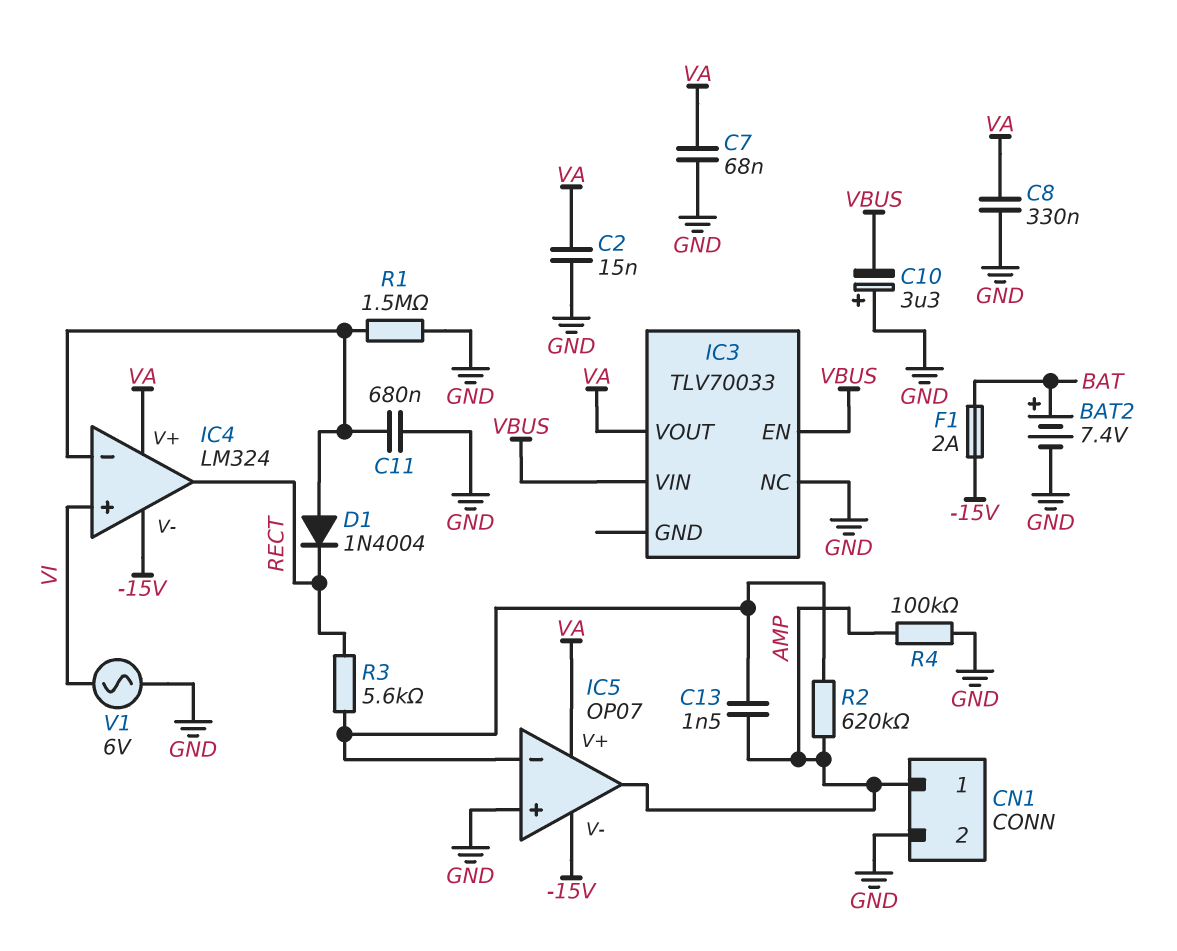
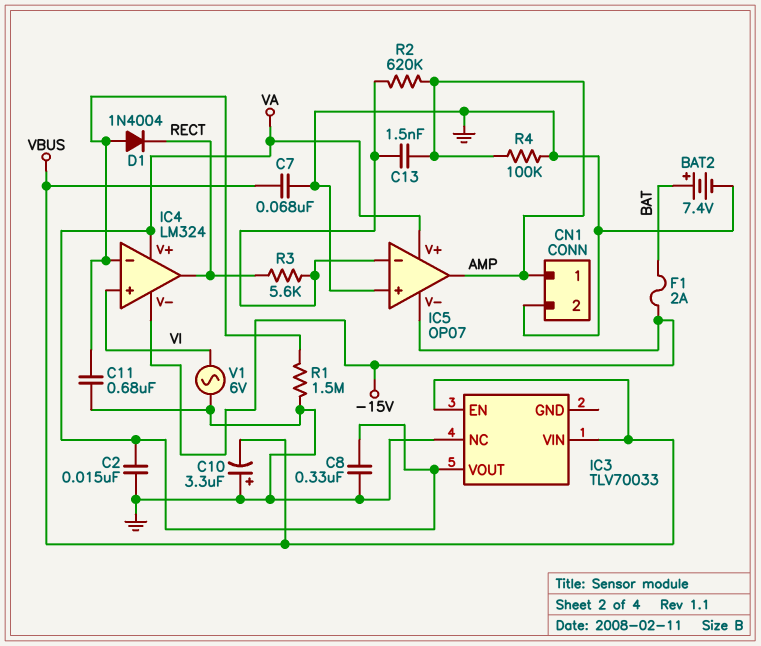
C7: 68nF (GND, VA) -> 68nF (GND, VBUS)

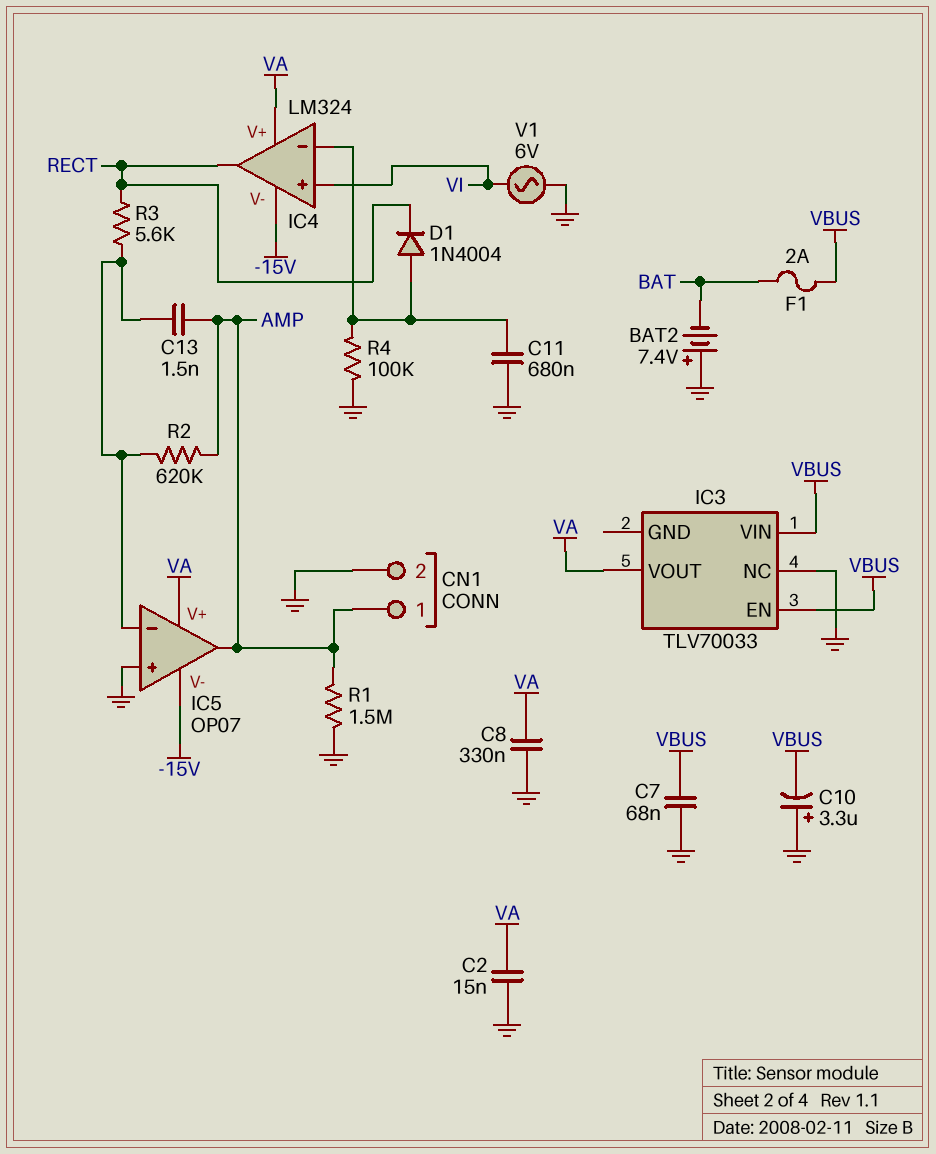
BAT2: 7.4V (plus BAT, minus GND) -> 7.4V (plus GND, minus BAT)
F1: 2A (-15V, BAT) -> 2A (BAT, VBUS)
R1: 1.5M (GND, IC4/in-) -> 1.5M (AMP, GND)
R4: 100k (AMP, GND) -> 100k (GND, IC4/in-)

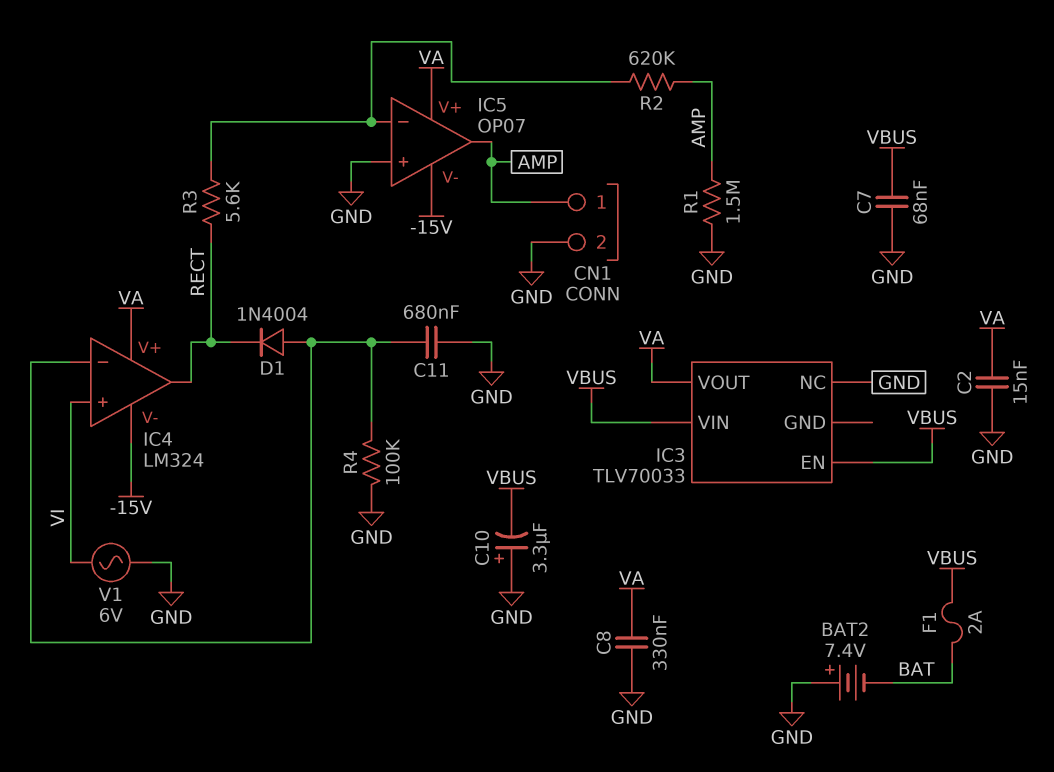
C13: 1.5nF (AMP, IC5/in-) -> none

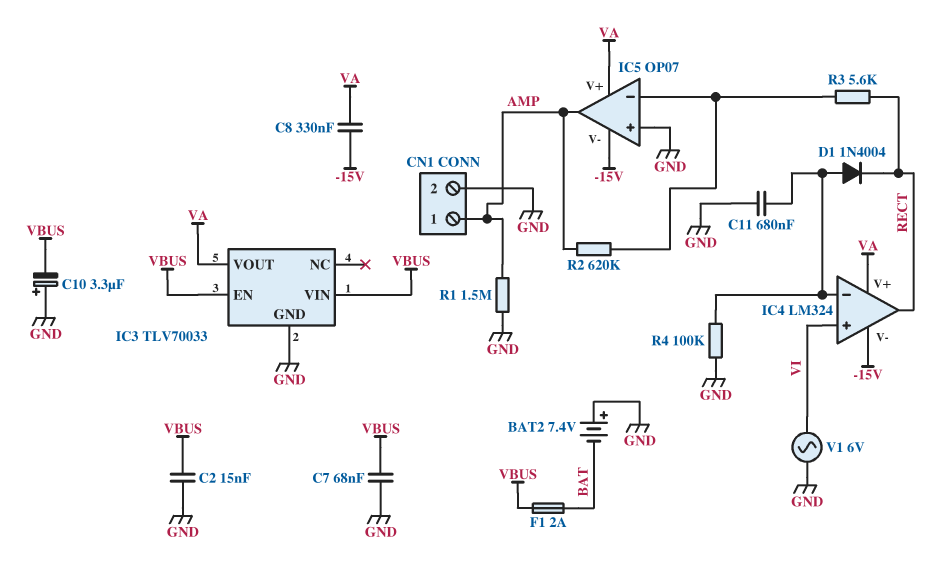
C2: 15nF (GND, VA) -> 15nF (GND, VBUS)
C8: 330nF (GND, VA) -> 330nF (-15V, VA)
IC3 pin GND: none -> GND
IC3 pin NC: GND -> none

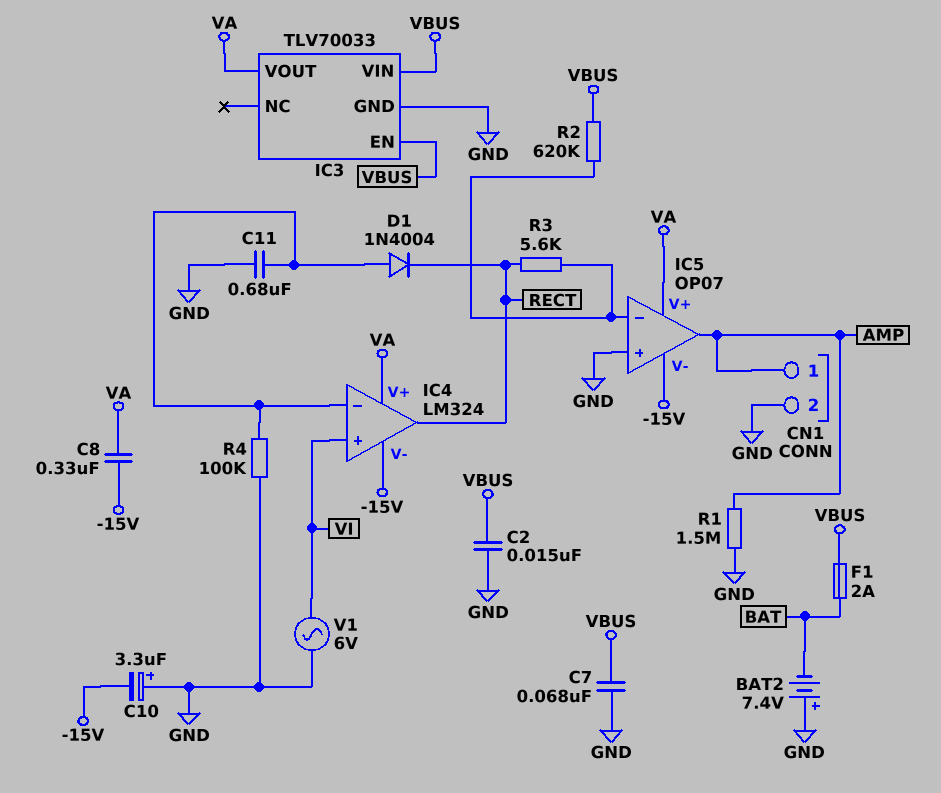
C10: 3.3uF (plus GND, minus VBUS) -> 3.3uF (plus GND, minus -15V)
R2: 620k (AMP, IC5/in-) -> 620k (IC5/in-, VBUS)

